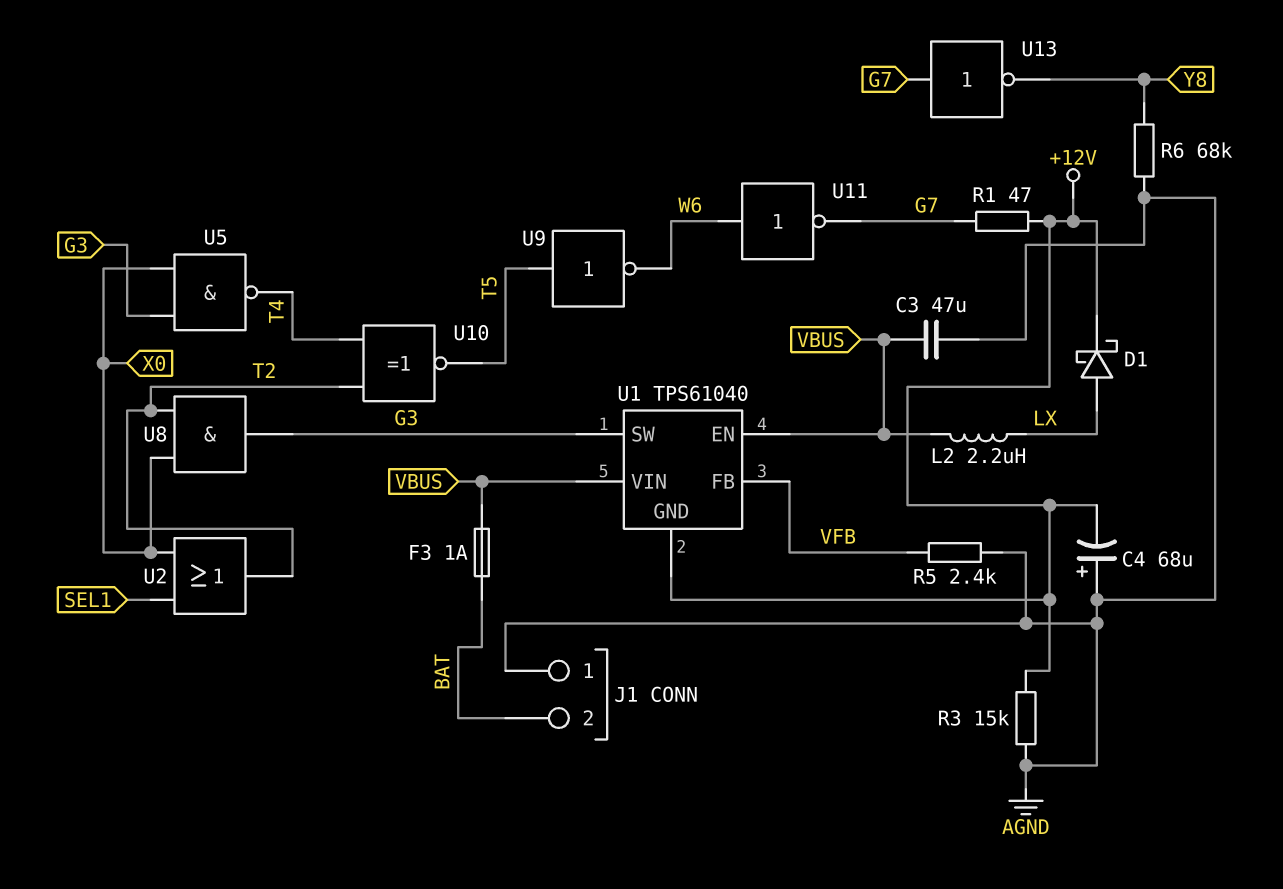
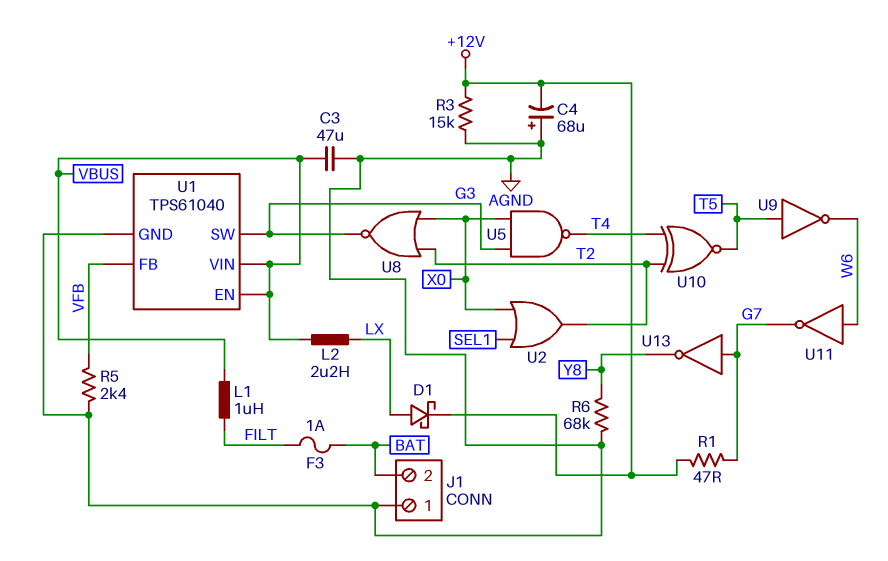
F3: 1A (BAT, VBUS) -> 1A (BAT, FILT)
L1: none -> 1uH (FILT, VBUS)
U1 pin GND: +12V -> AGND
U8: AND (in T2, in X0, out G3) -> NOR (in T2, in X0, out G3)

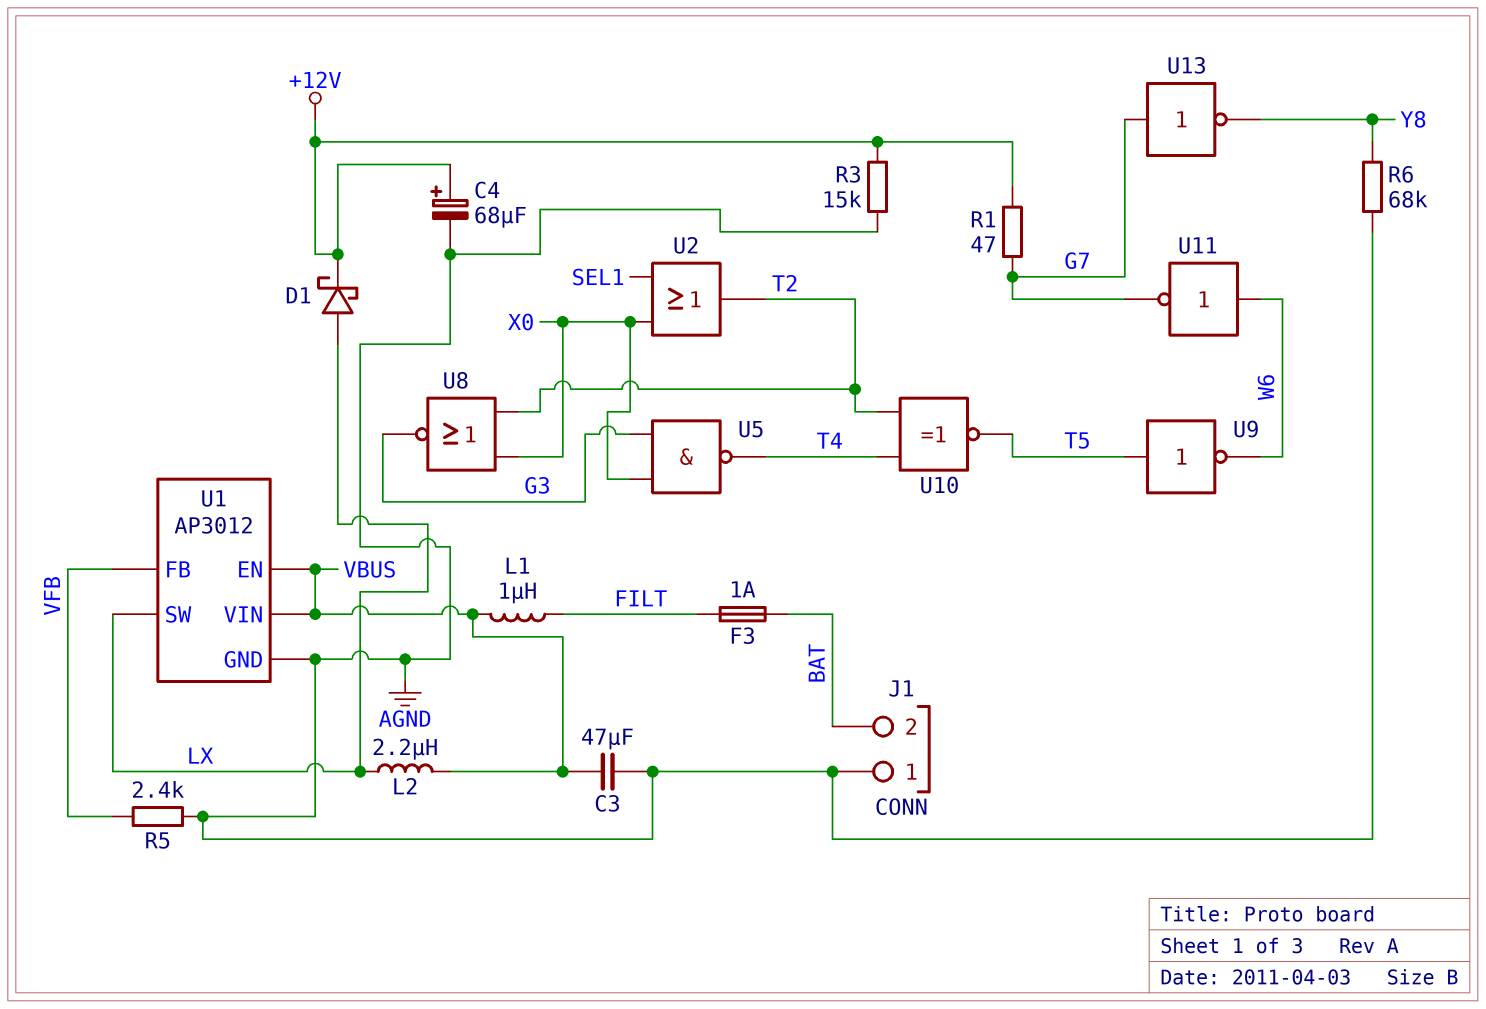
C4: 68uF (plus AGND, minus +12V) -> 68uF (plus +12V, minus AGND)
U1: TPS61040 -> AP3012
U1 pin SW: G3 -> LX

